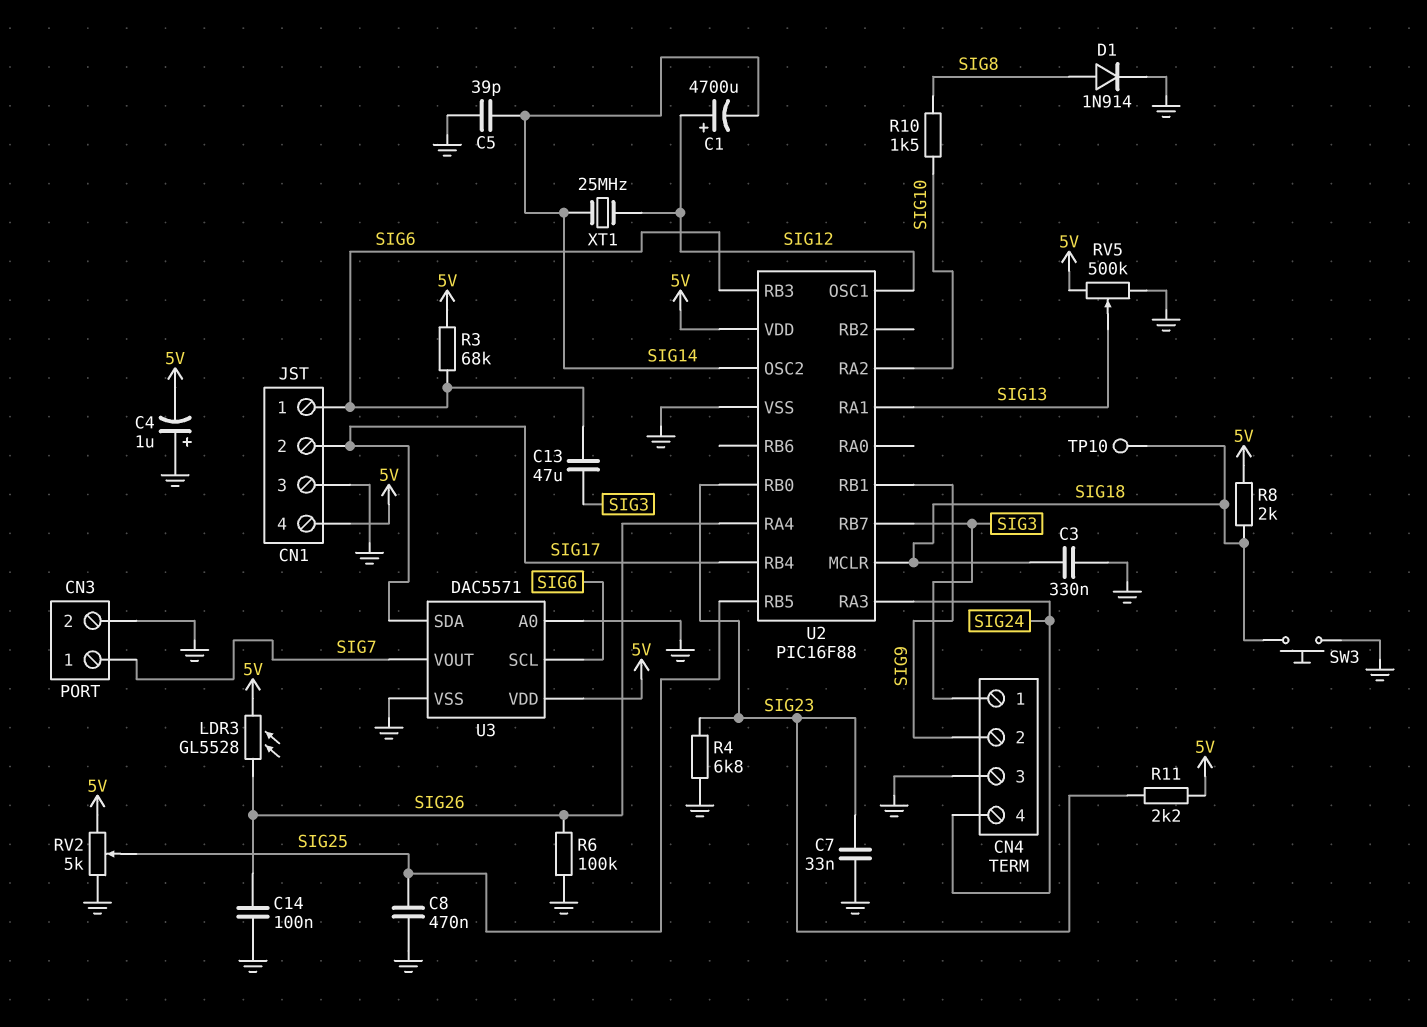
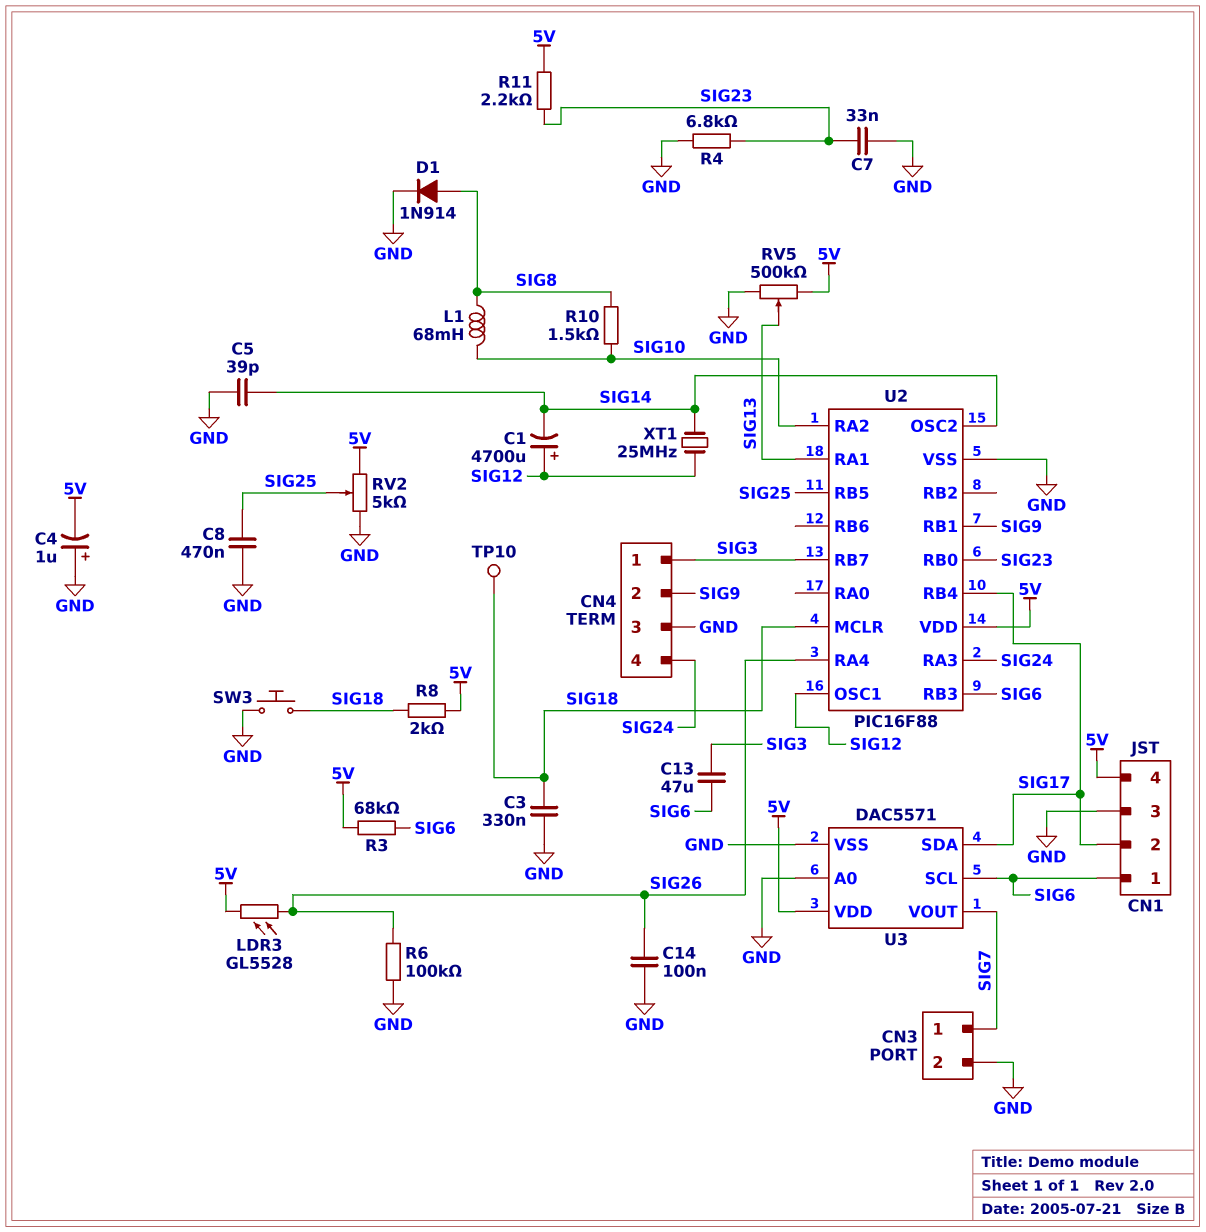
L1: none -> 68mH (SIG8, SIG10)

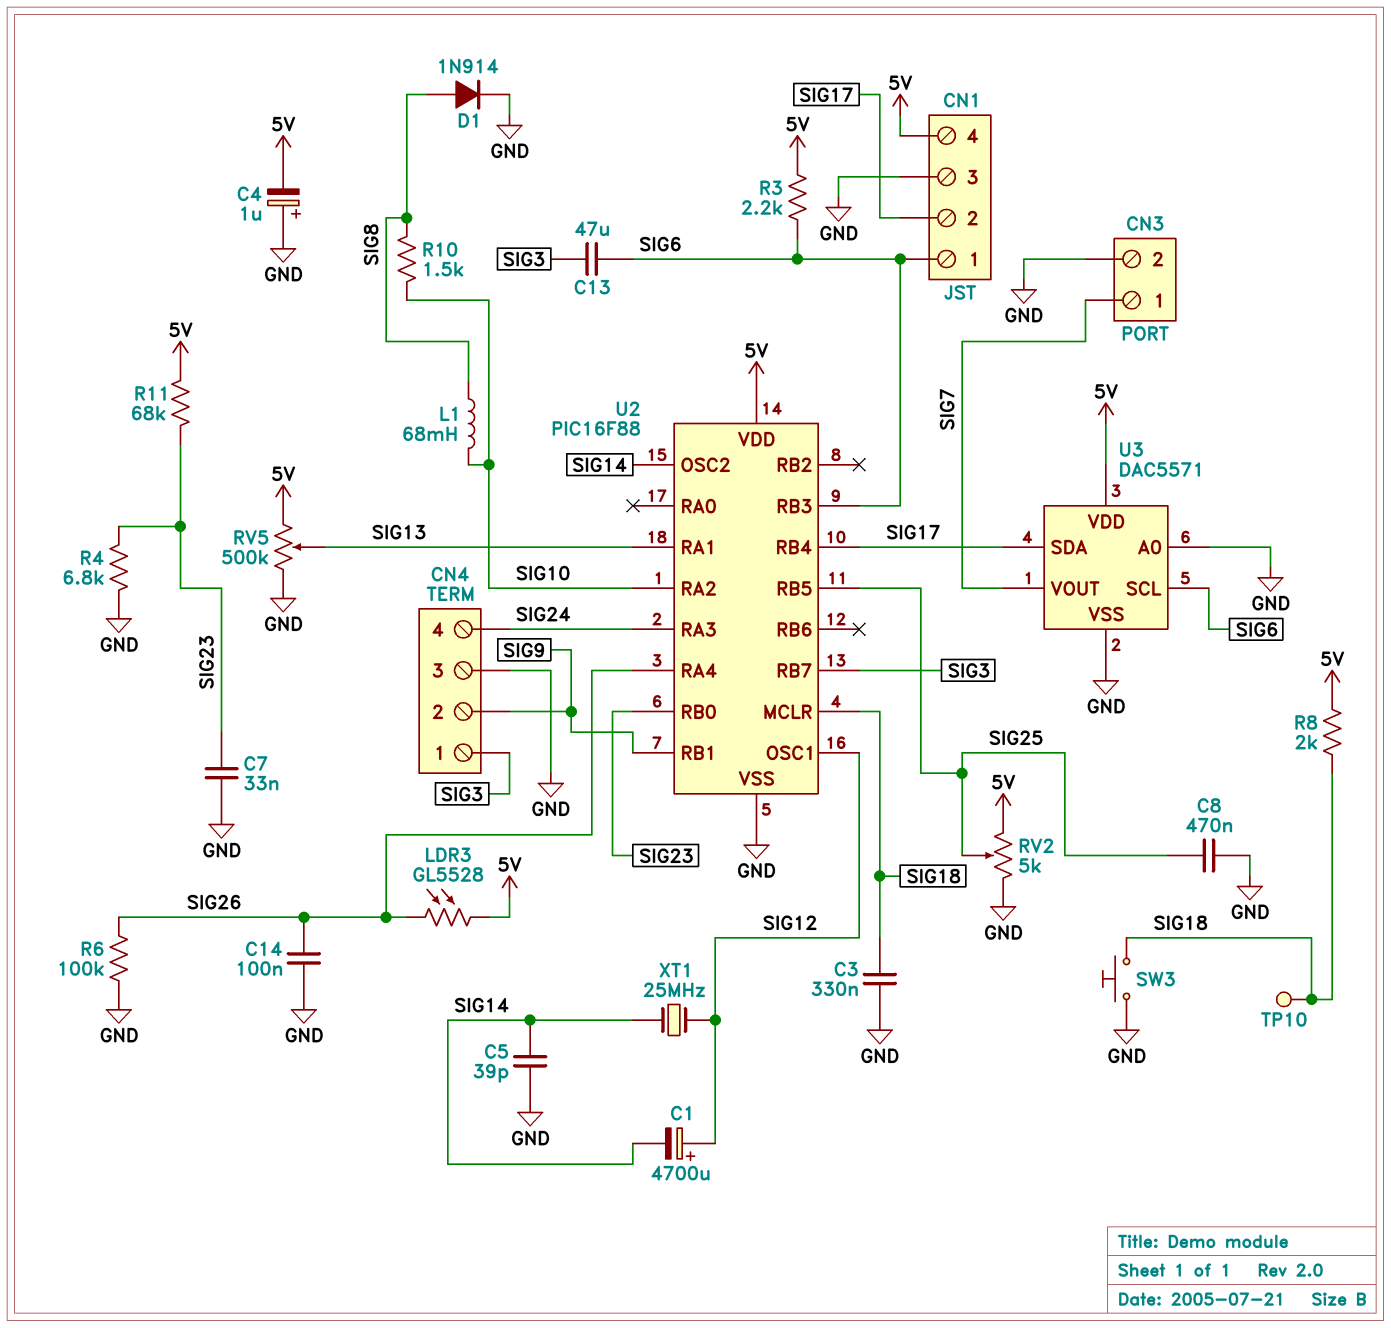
R3: 68k (5V, SIG6) -> 2.2k (5V, SIG6)
R11: 2.2k (5V, SIG23) -> 68k (5V, SIG23)

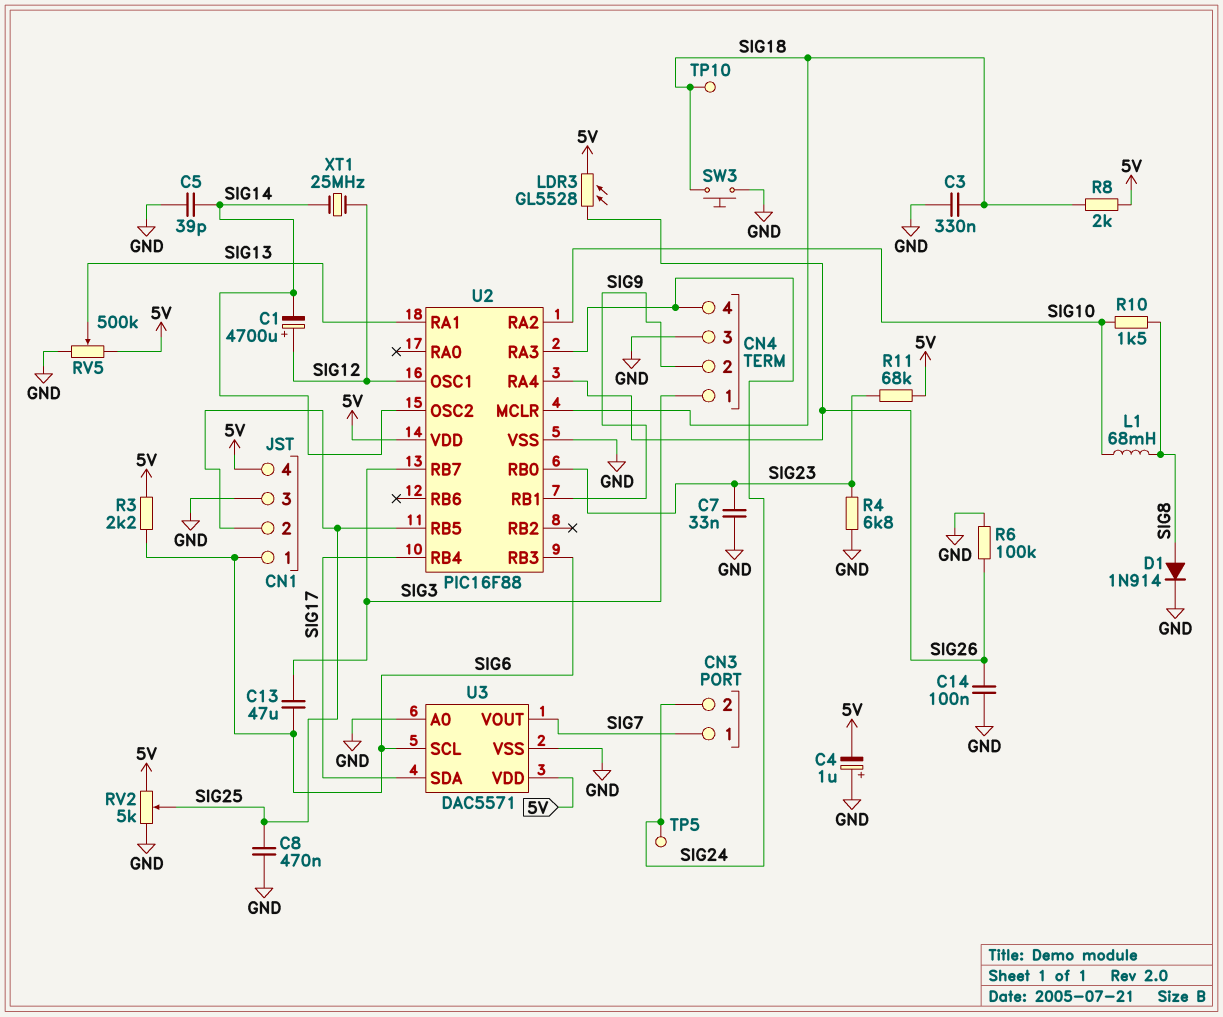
CN1 pin 2: SIG17 -> SIG25
CN3 pin 2: GND -> SIG24
TP5: none -> test point (SIG24)

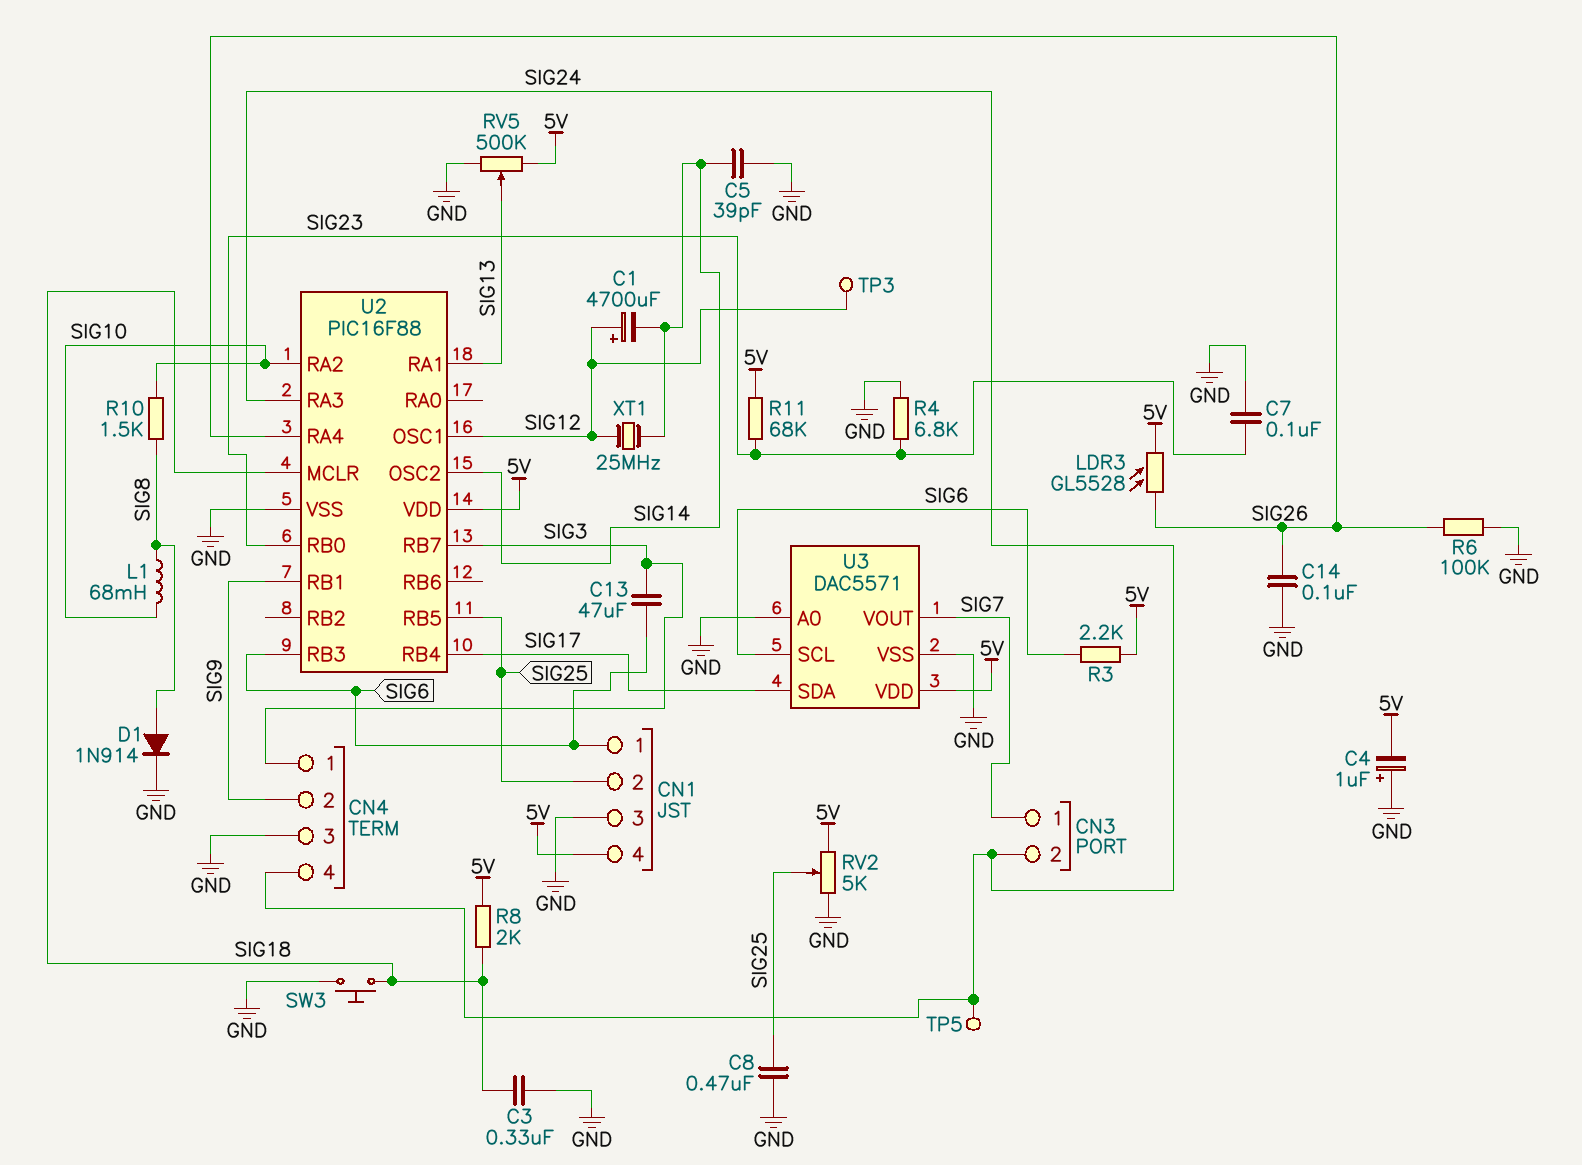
C7: 33nF (GND, SIG23) -> 100nF (GND, SIG23)
TP3: none -> test point (SIG12)
TP10: test point (SIG18) -> none

